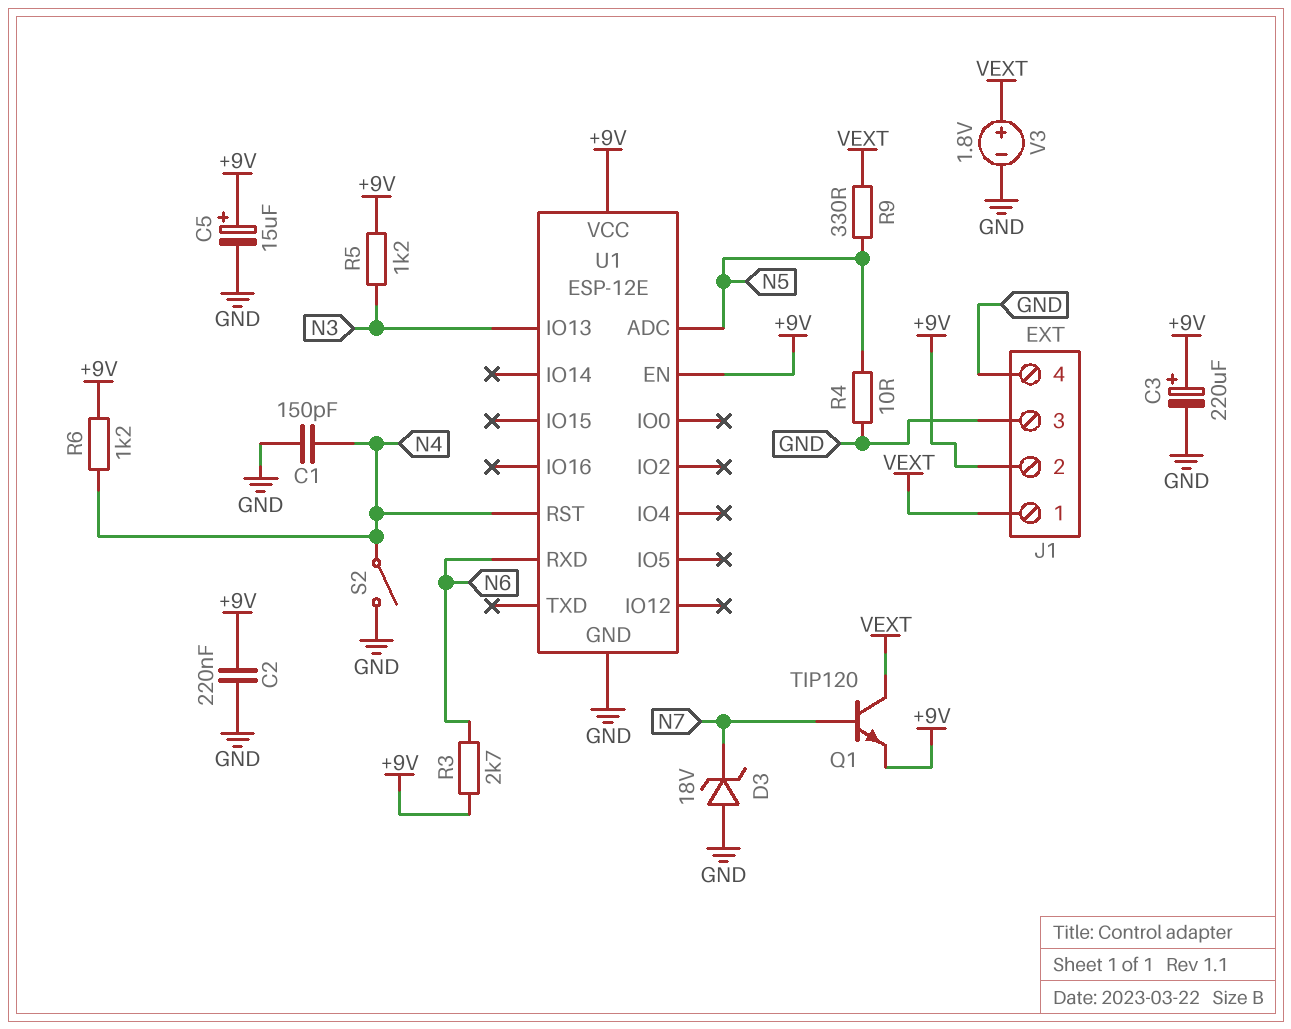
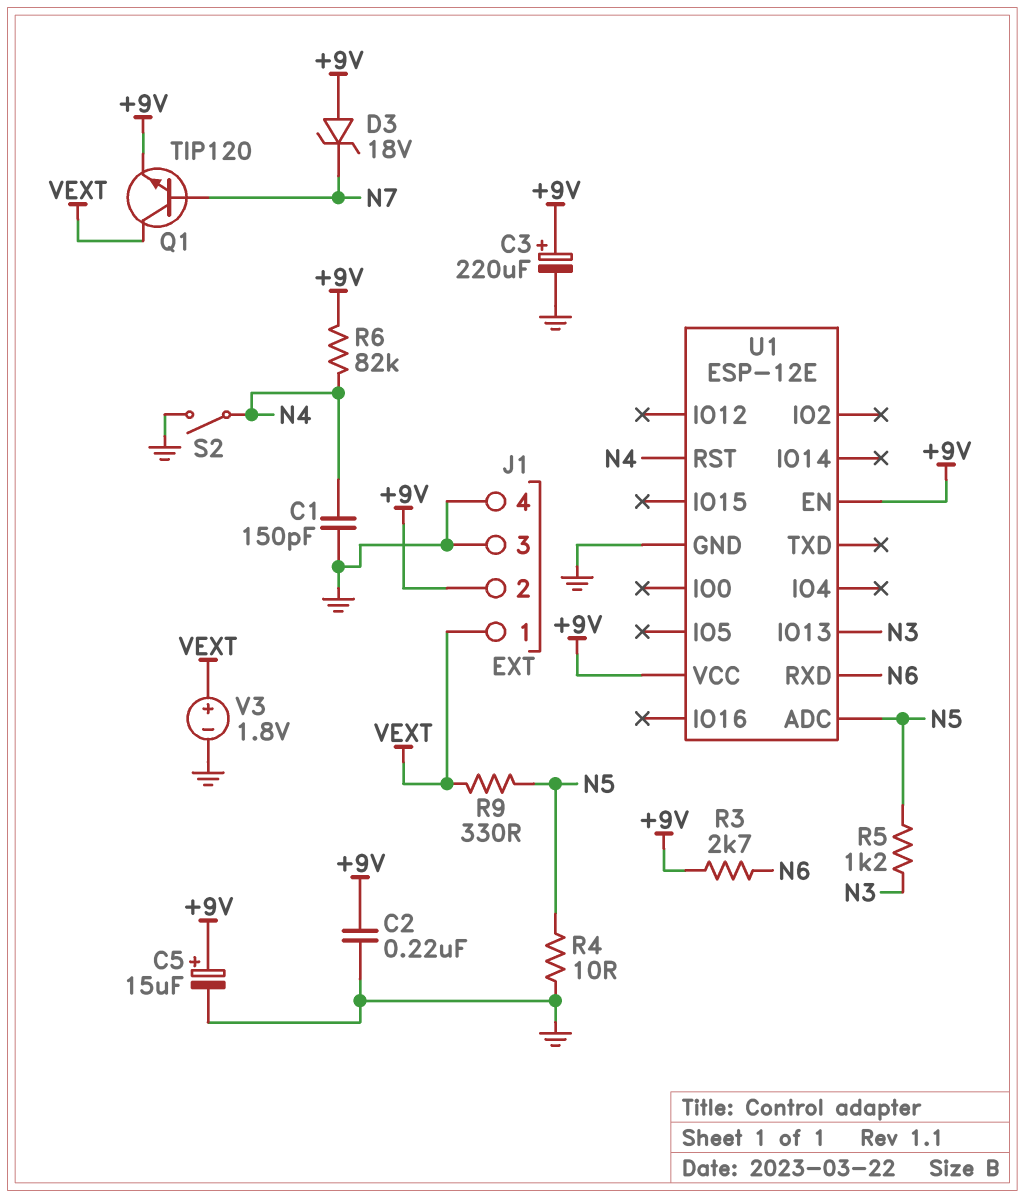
D3: zener 18V (A GND, K N7) -> zener 18V (A +9V, K N7)
R5: 1.2k (+9V, N3) -> 1.2k (N3, N5)
R6: 1.2k (+9V, N4) -> 82k (+9V, N4)

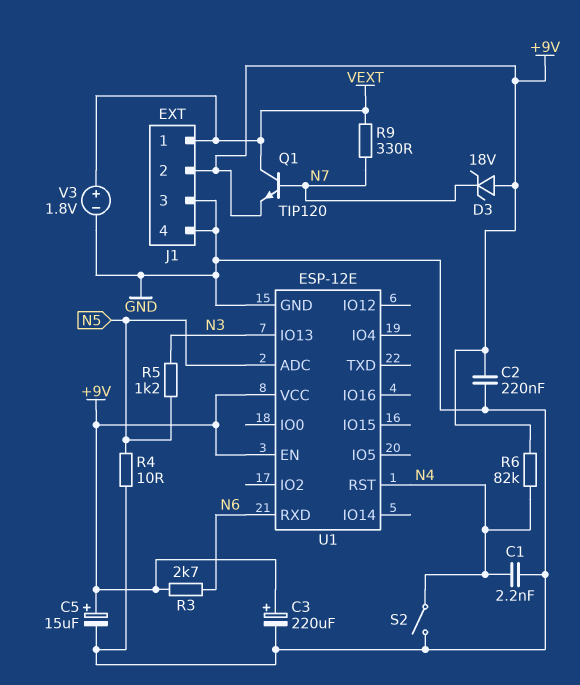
C1: 150pF (GND, N4) -> 2.2nF (GND, N4)
R9: 330 (N5, VEXT) -> 330 (N7, VEXT)

